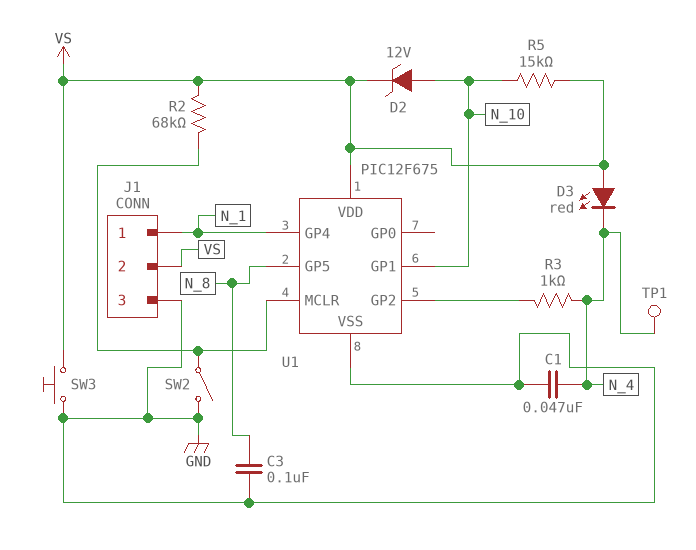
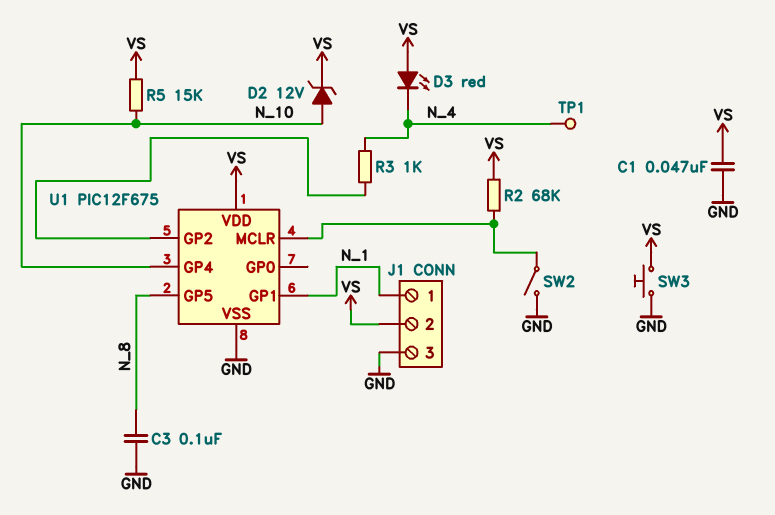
C1: 47nF (GND, N_4) -> 47nF (GND, VS)
U1 pin GP1: N_10 -> N_1
U1 pin GP4: N_1 -> N_10

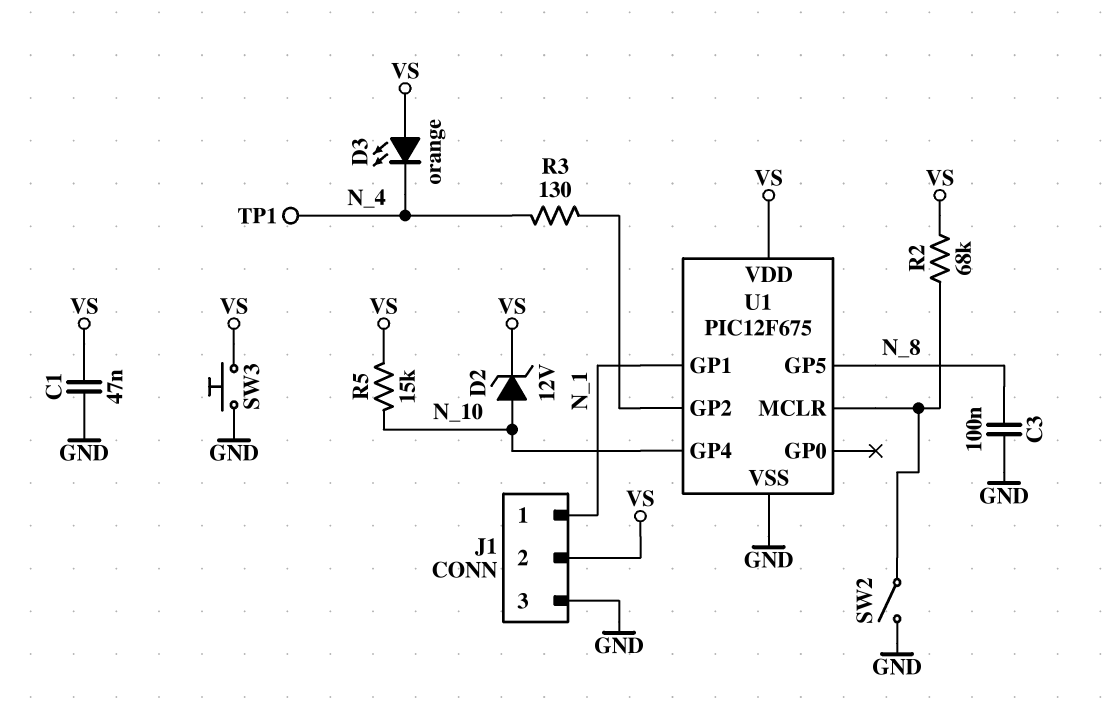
D3: LED red (A VS, K N_4) -> LED orange (A VS, K N_4)
R3: 1k (N_4, U1/GP2) -> 130 (N_4, U1/GP2)

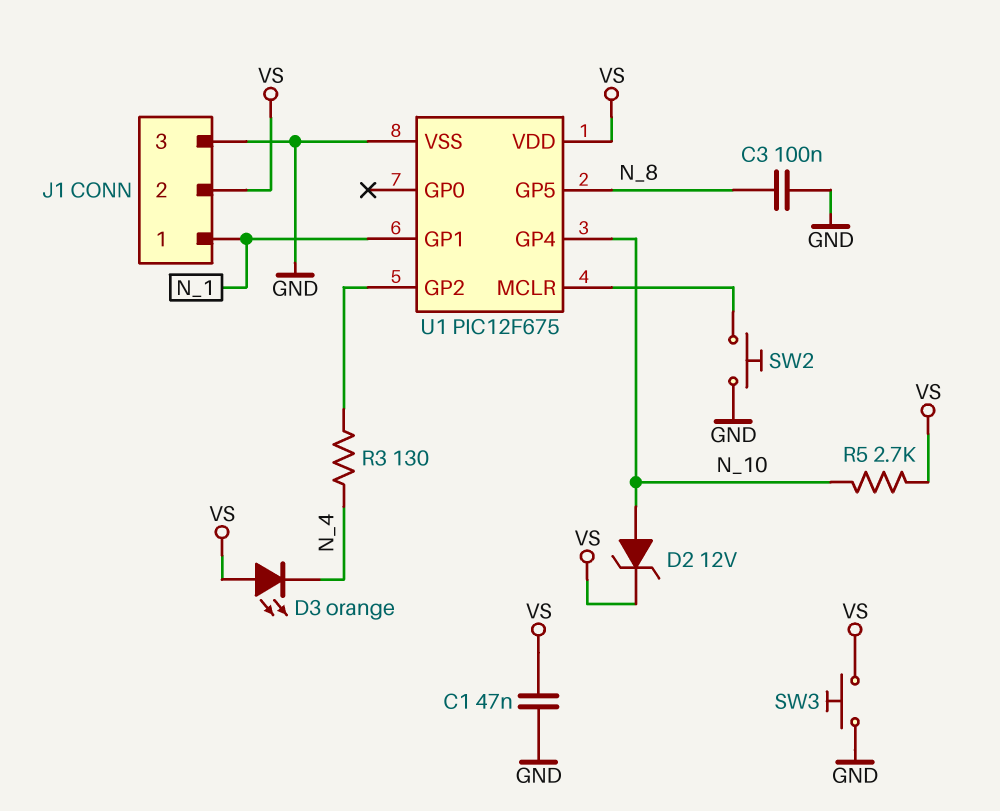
R2: 68k (U1/MCLR, VS) -> none
R5: 15k (N_10, VS) -> 2.7k (N_10, VS)
SW2: switch (GND, U1/MCLR) -> button (GND, U1/MCLR)
TP1: test point (N_4) -> none

